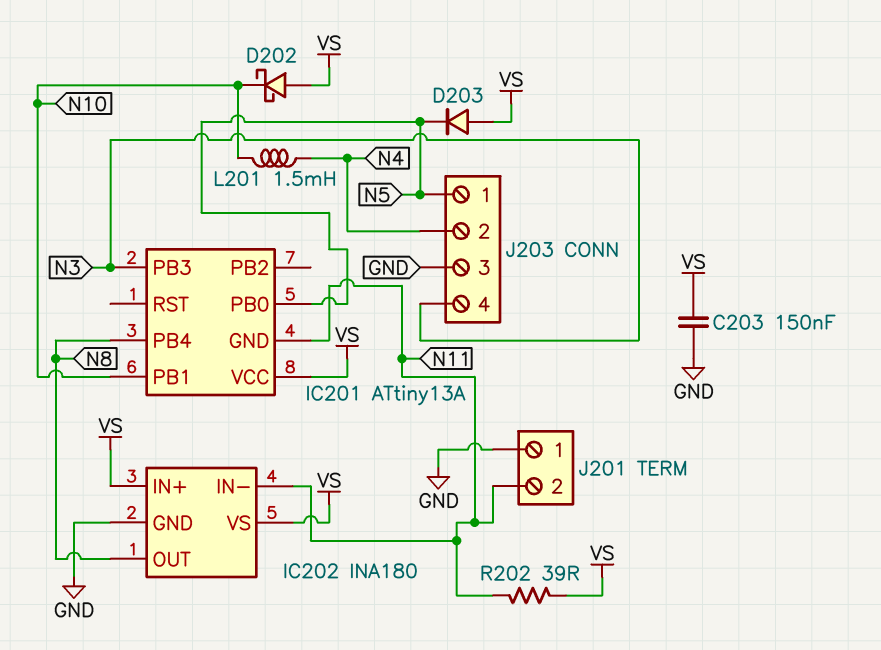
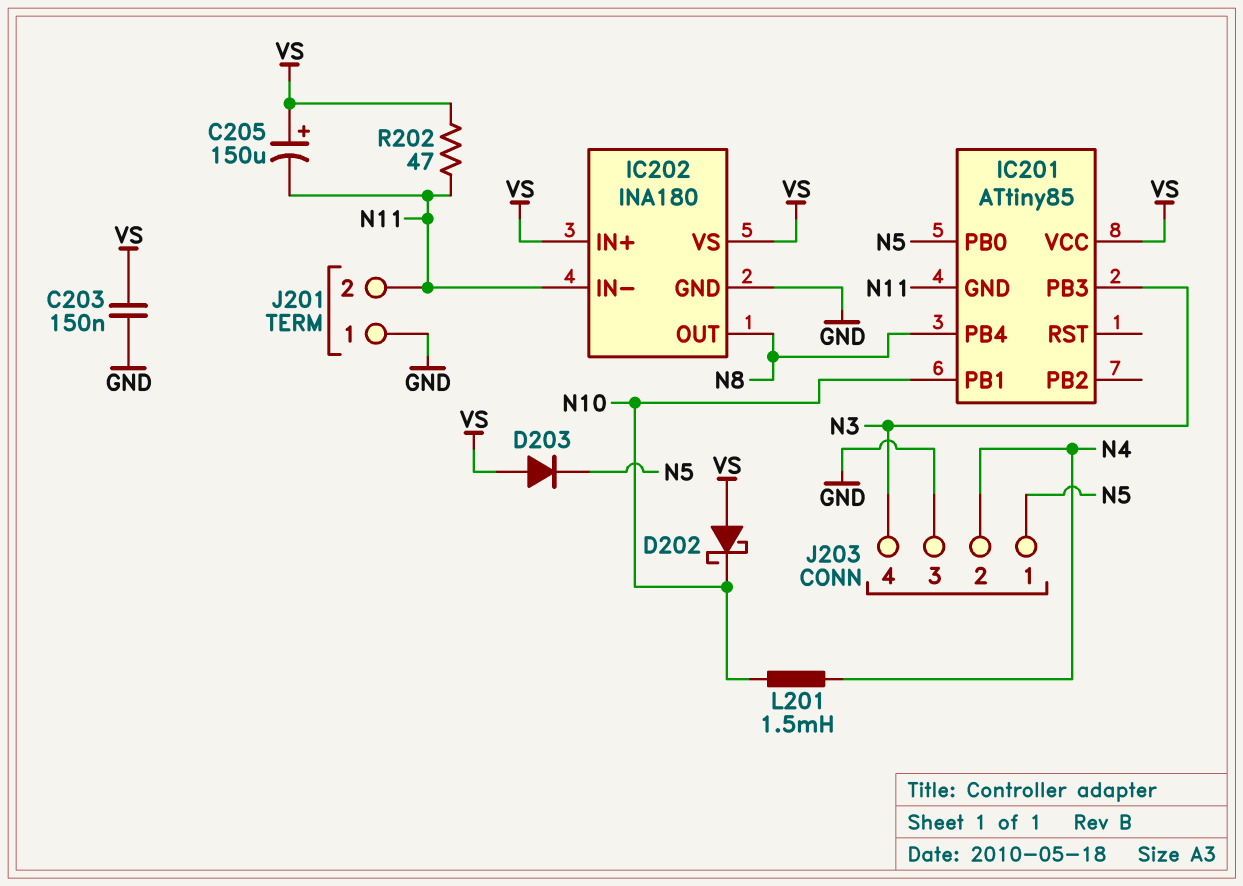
C205: none -> 150uF (plus VS, minus N11)
IC201: ATtiny13A -> ATtiny85
R202: 39 (N11, VS) -> 47 (N11, VS)

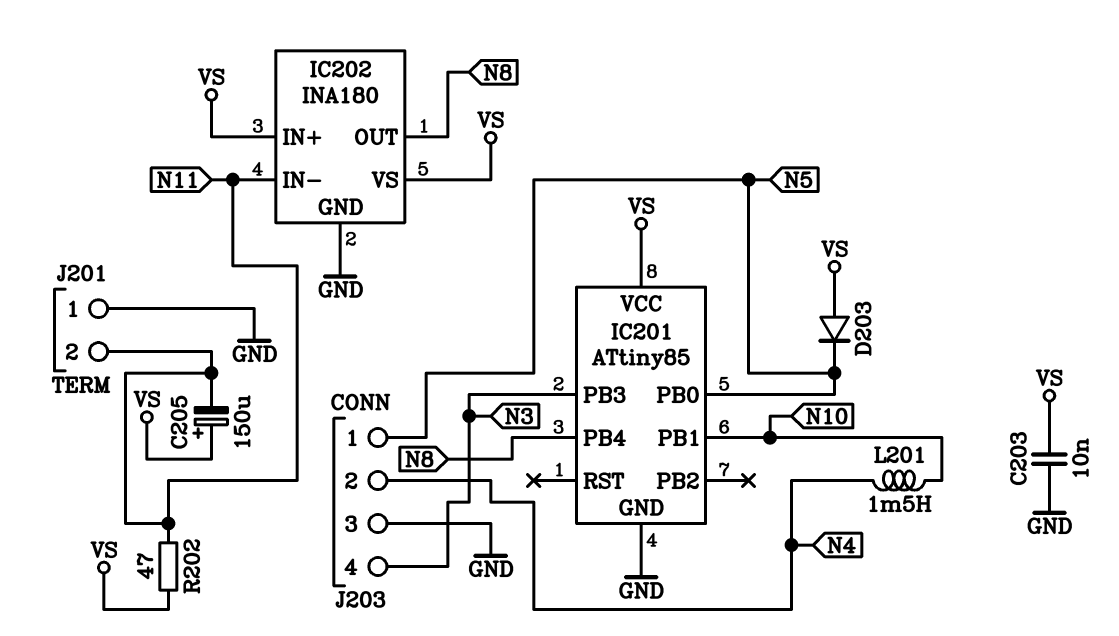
C203: 150nF (GND, VS) -> 10nF (GND, VS)
D202: schottky (A VS, K N10) -> none
IC201 pin GND: N11 -> GND

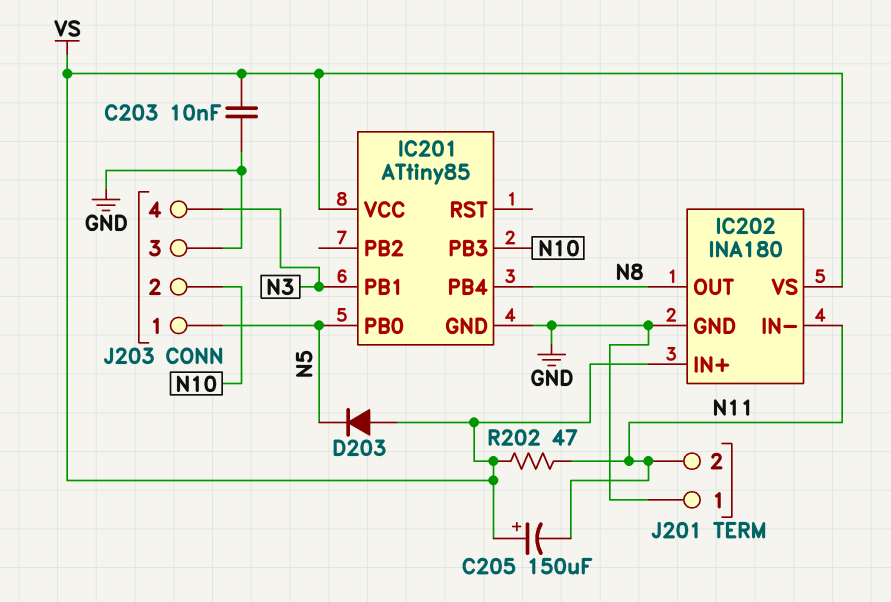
IC201 pin PB1: N10 -> N3
IC201 pin PB3: N3 -> N10
J203 pin 2: N4 -> N10
L201: 1.5mH (N4, N10) -> none

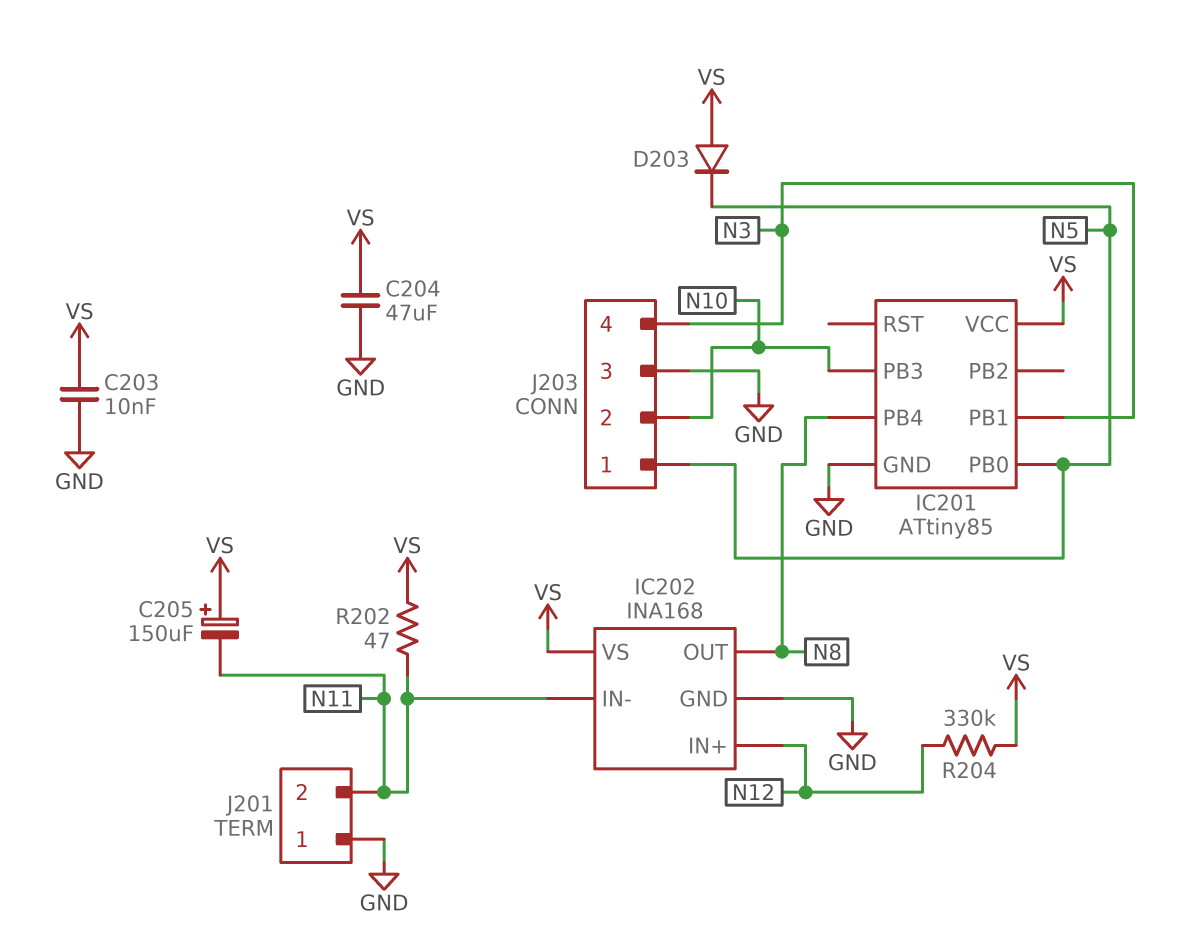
C204: none -> 47uF (GND, VS)
IC202: INA180 -> INA168
IC202 pin IN+: VS -> N12
R204: none -> 330k (N12, VS)

